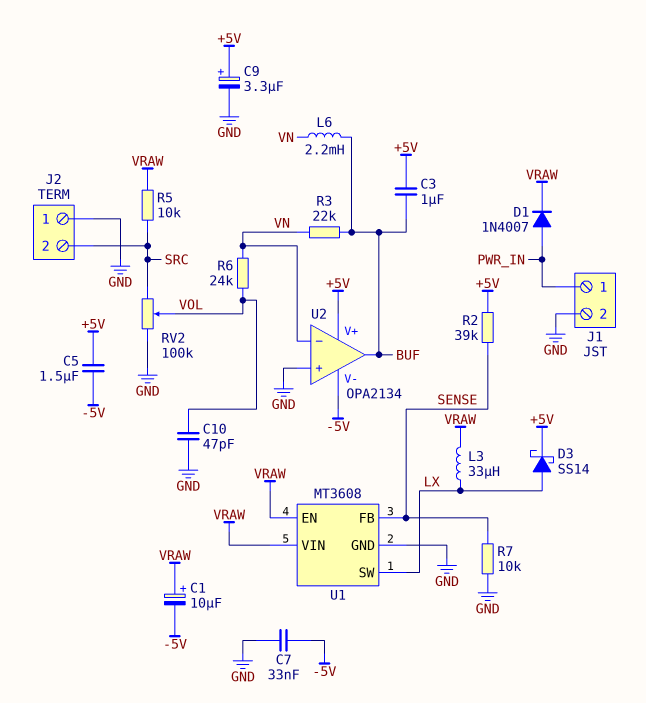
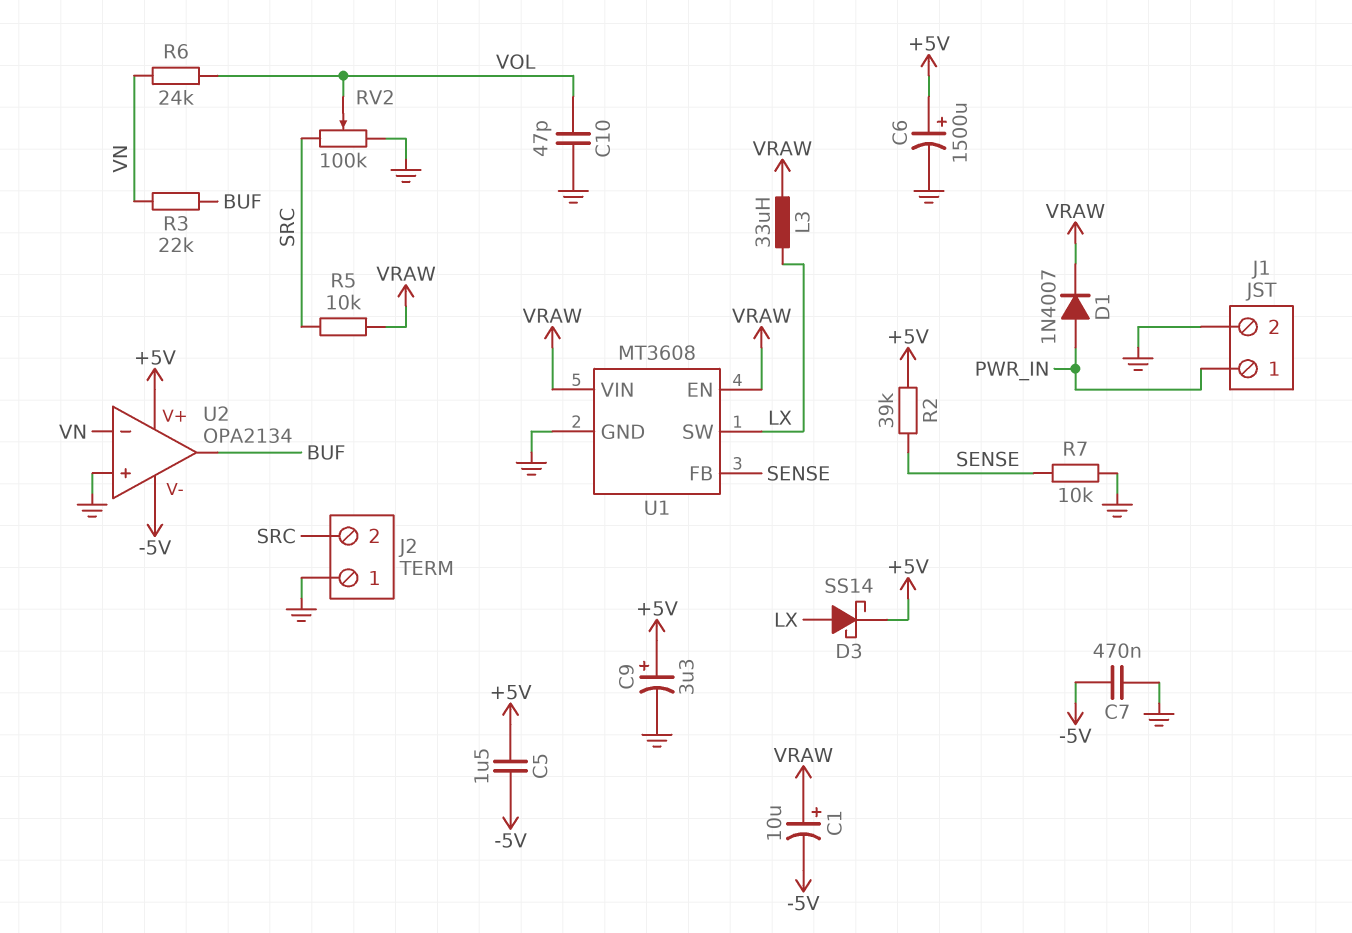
C3: 1uF (+5V, BUF) -> none
C6: none -> 1500uF (plus +5V, minus GND)
C7: 33nF (-5V, GND) -> 470nF (-5V, GND)
L6: 2.2mH (BUF, VN) -> none

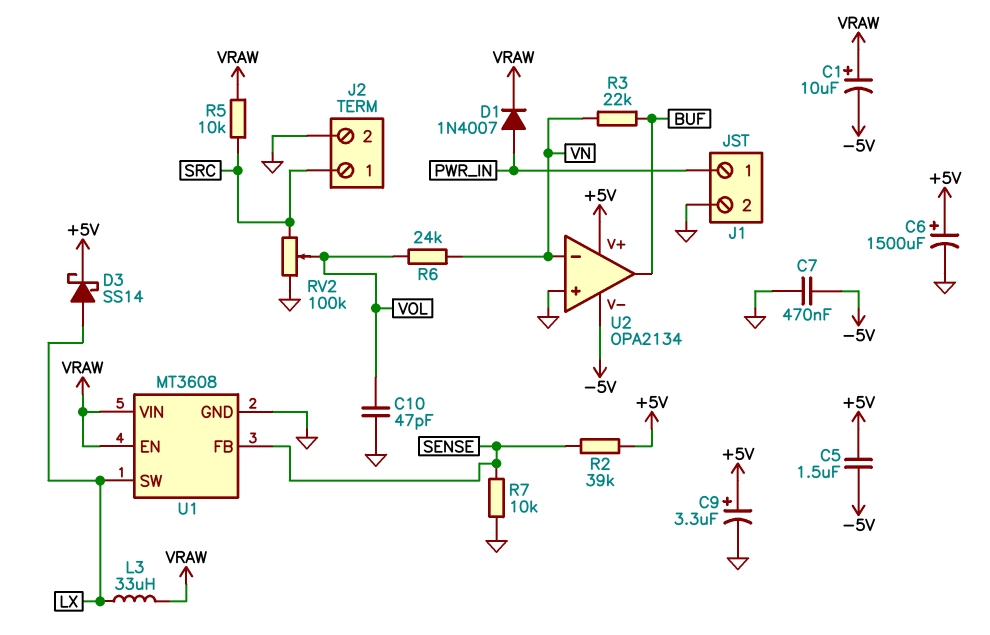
J2 pin 1: GND -> SRC
J2 pin 2: SRC -> GND

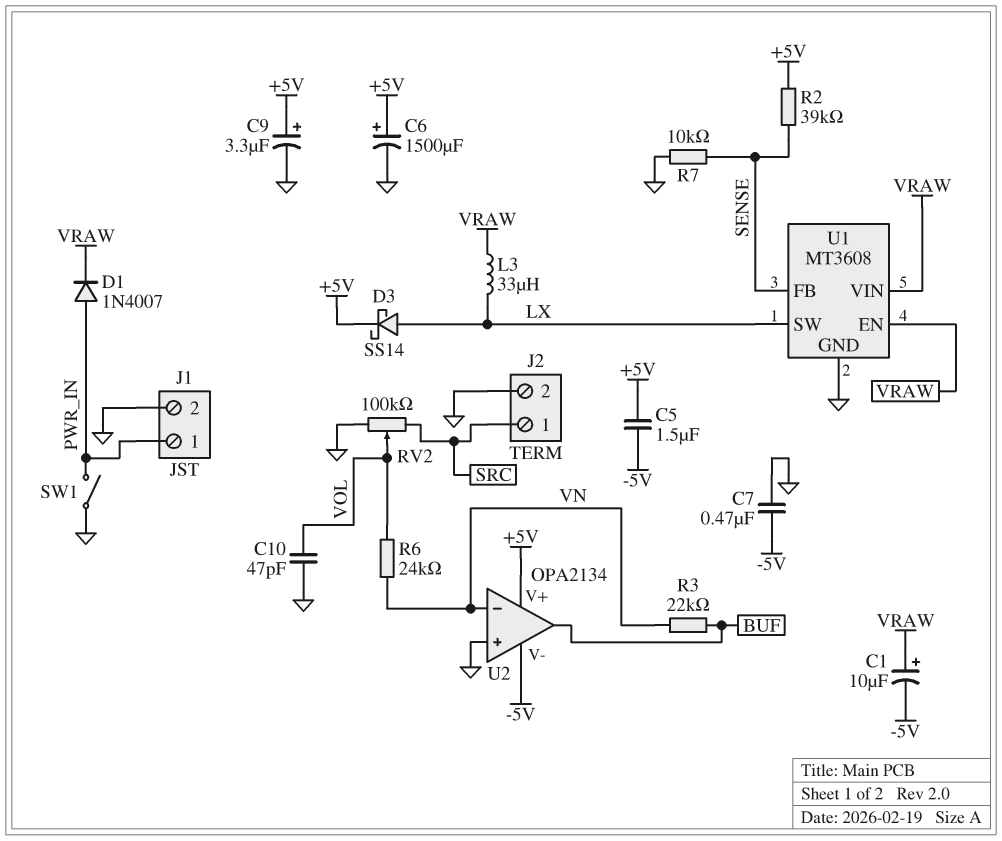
R5: 10k (SRC, VRAW) -> none
SW1: none -> switch (GND, PWR_IN)

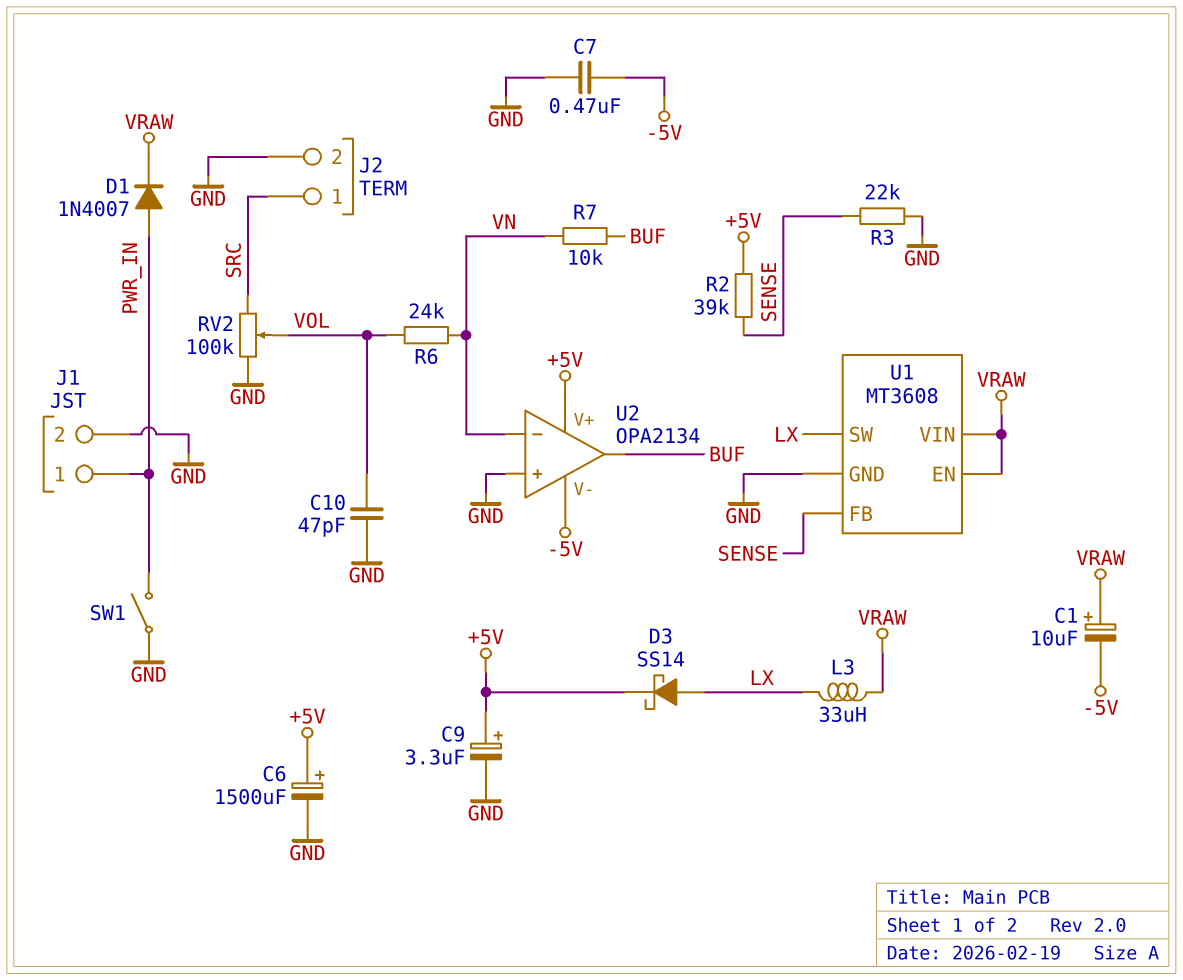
C5: 1.5uF (+5V, -5V) -> none
R3: 22k (BUF, VN) -> 22k (GND, SENSE)
R7: 10k (GND, SENSE) -> 10k (BUF, VN)

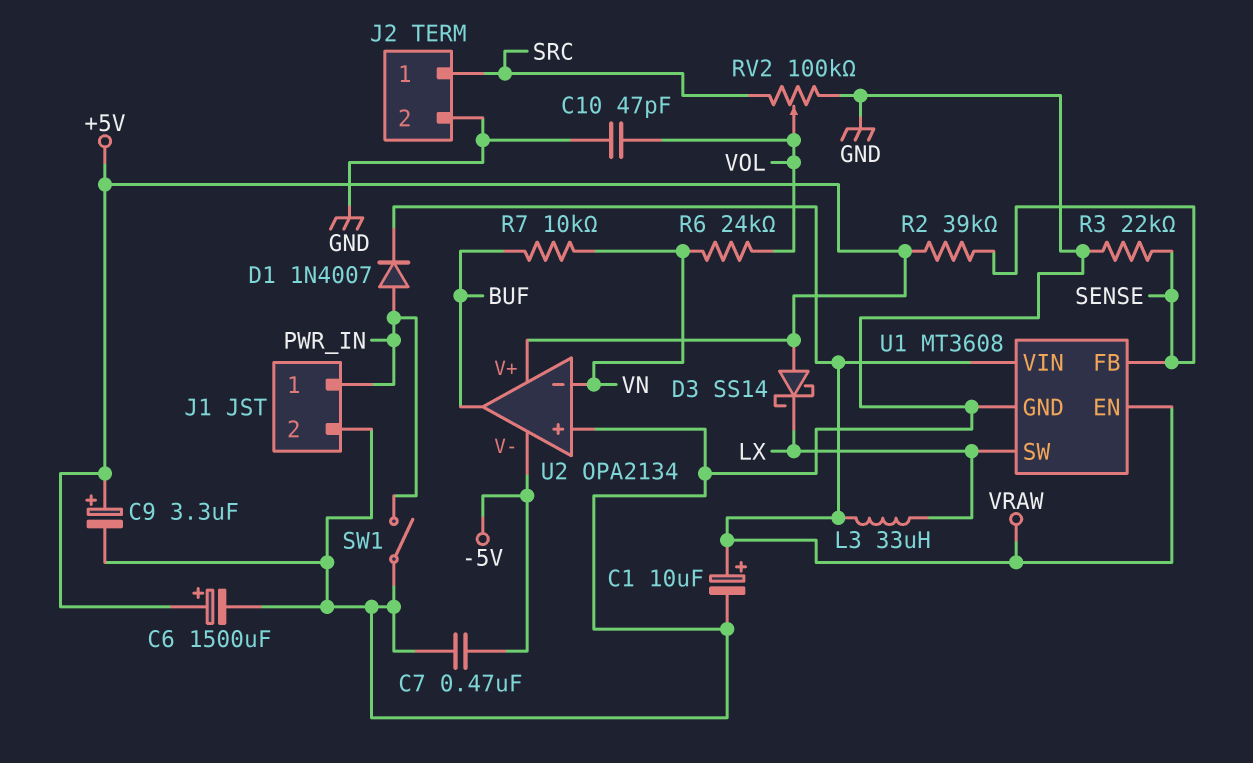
C1: 10uF (plus VRAW, minus -5V) -> 10uF (plus VRAW, minus GND)
D3: schottky SS14 (A LX, K +5V) -> schottky SS14 (A +5V, K LX)

